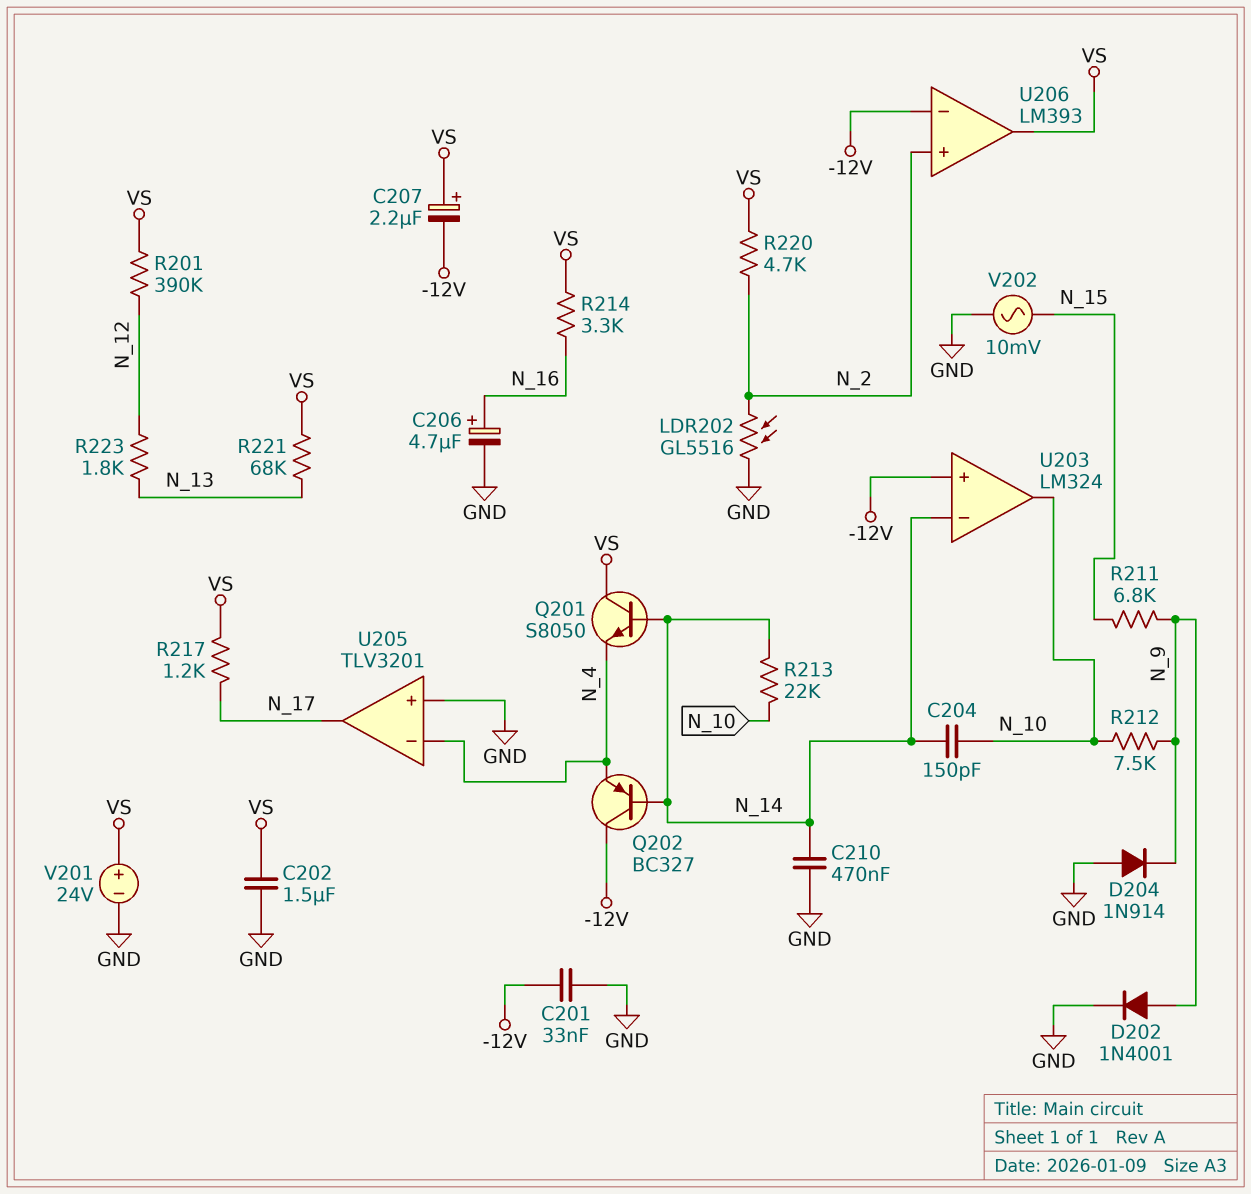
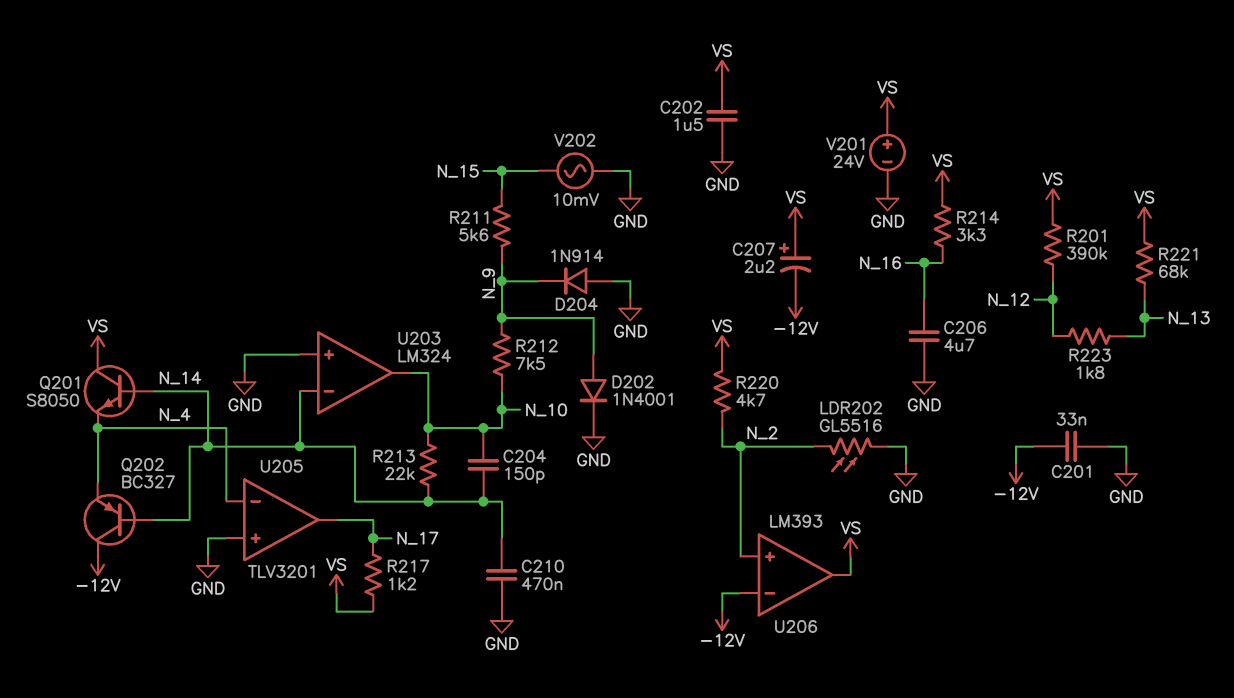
C206: 4.7uF (plus N_16, minus GND) -> 4.7uF (GND, N_16)
R211: 6.8k (N_9, N_15) -> 5.6k (N_9, N_15)
U203 pin in+: -12V -> GND

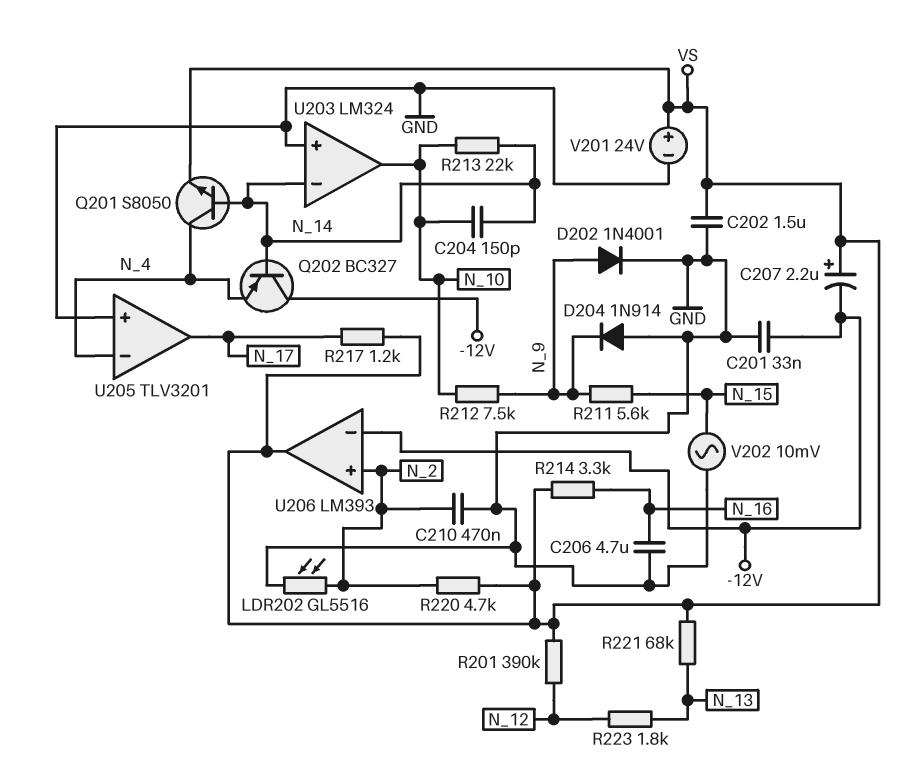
C210: 470nF (GND, N_14) -> 470nF (GND, N_2)
Q201: NPN S8050 (B N_14, C VS, E N_4) -> NPN S8050 (B N_14, C N_4, E VS)

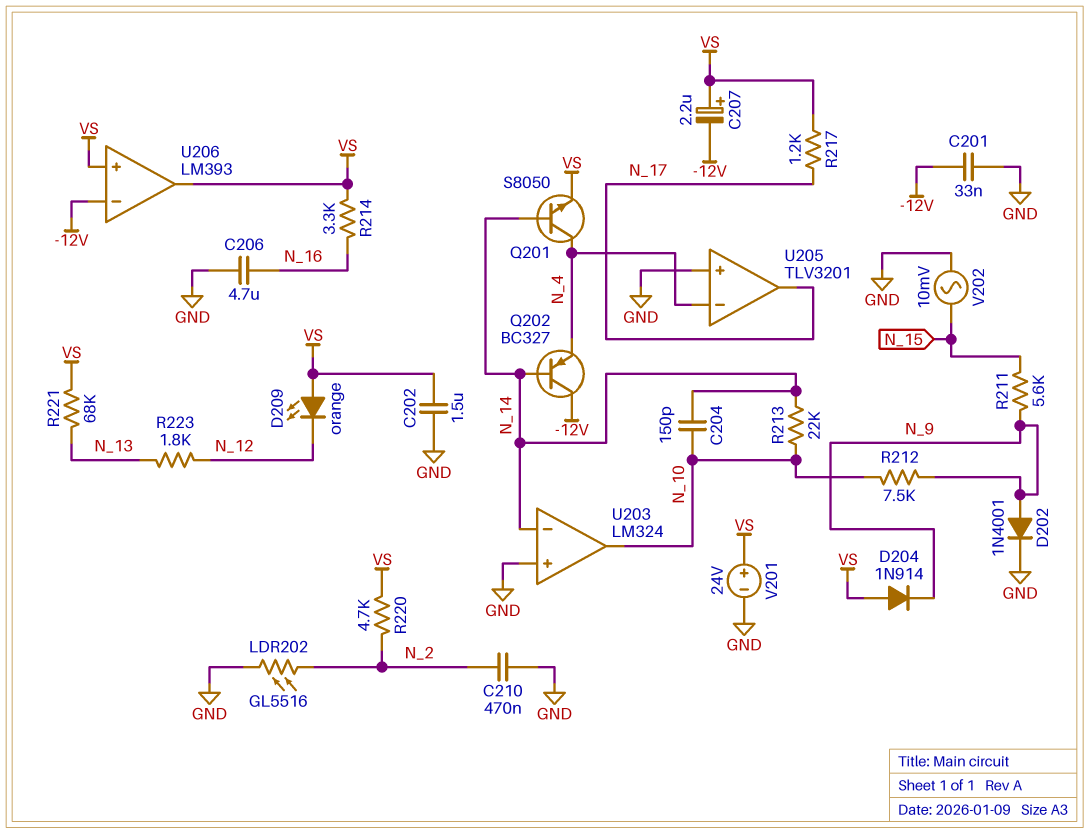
D204: diode 1N914 (A GND, K N_9) -> diode 1N914 (A VS, K N_9)
D209: none -> LED orange (A VS, K N_12)
R201: 390k (N_12, VS) -> none
U206 pin in+: N_2 -> VS

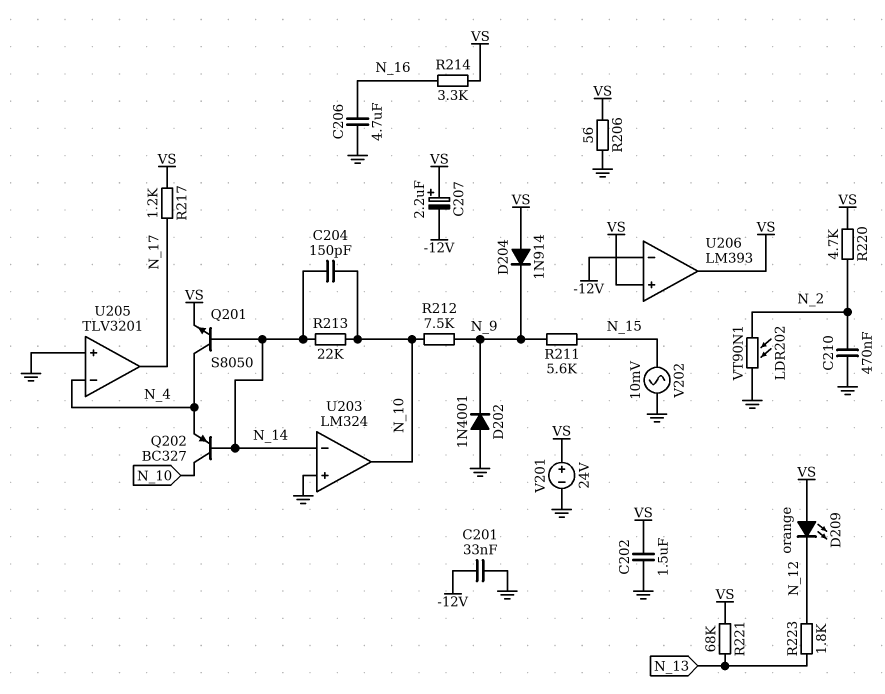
D202: diode 1N4001 (A N_9, K GND) -> diode 1N4001 (A GND, K N_9)
LDR202: GL5516 (GND, N_2) -> VT90N1 (GND, N_2)
Q202: PNP BC327 (B N_14, C -12V, E N_4) -> PNP BC327 (B N_14, C N_10, E N_4)
R206: none -> 56 (GND, VS)

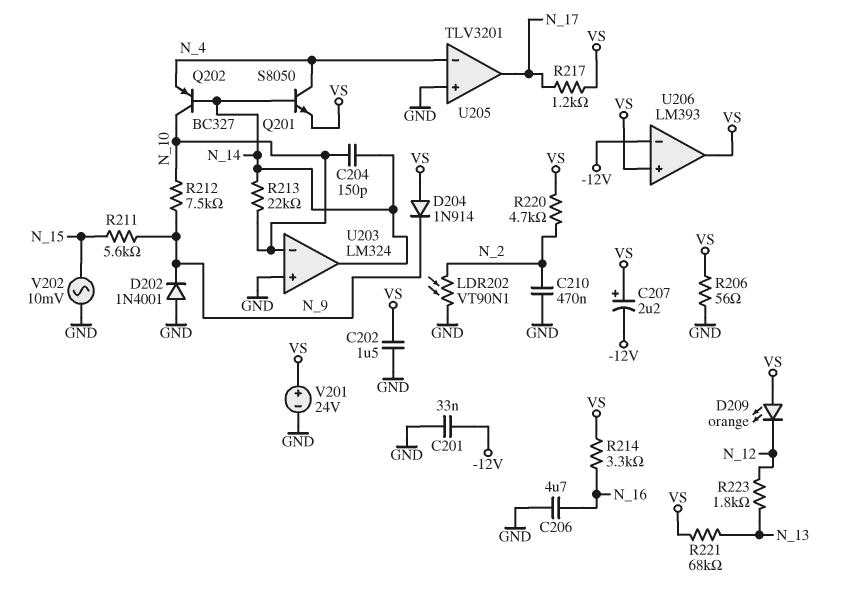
U203 pin in-: N_14 -> N_10
U203 pin out: N_10 -> N_14

